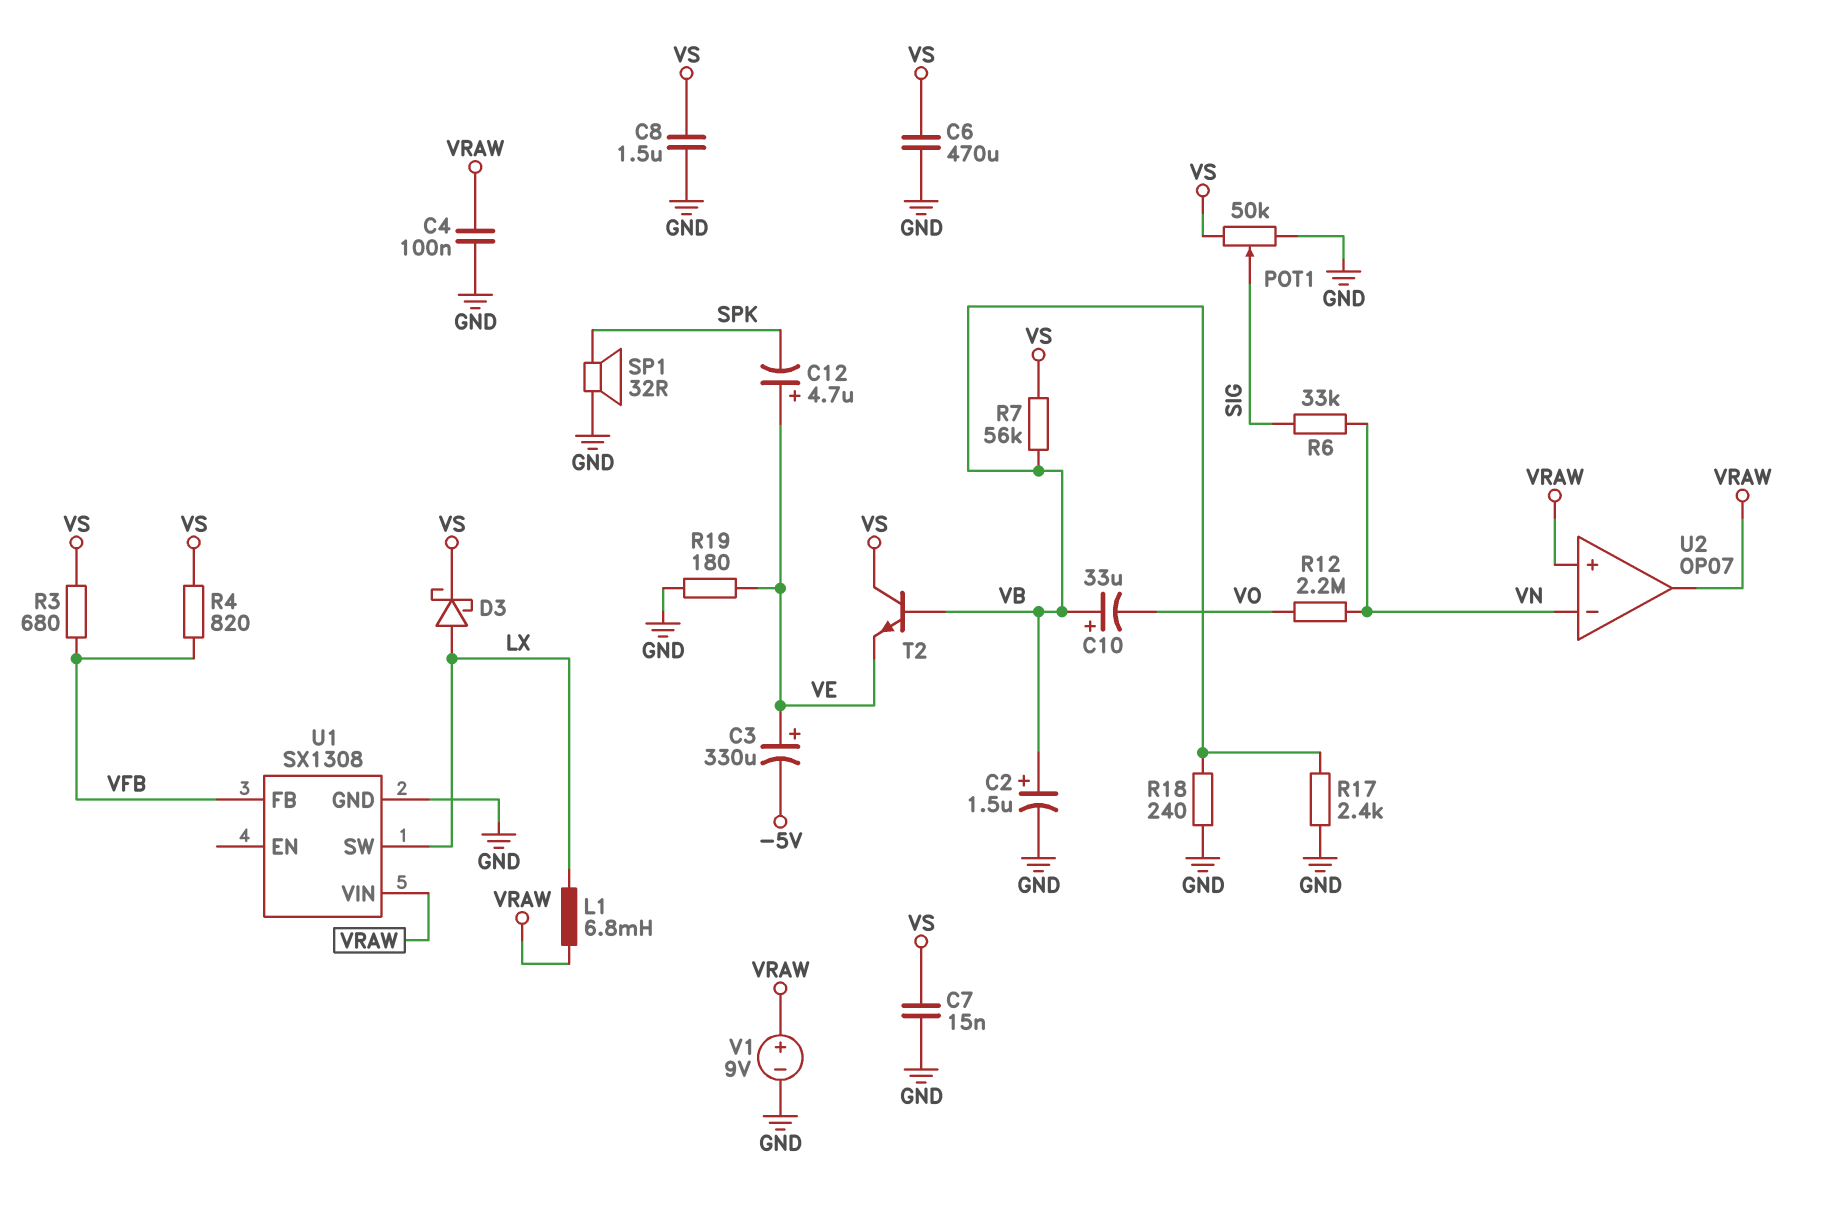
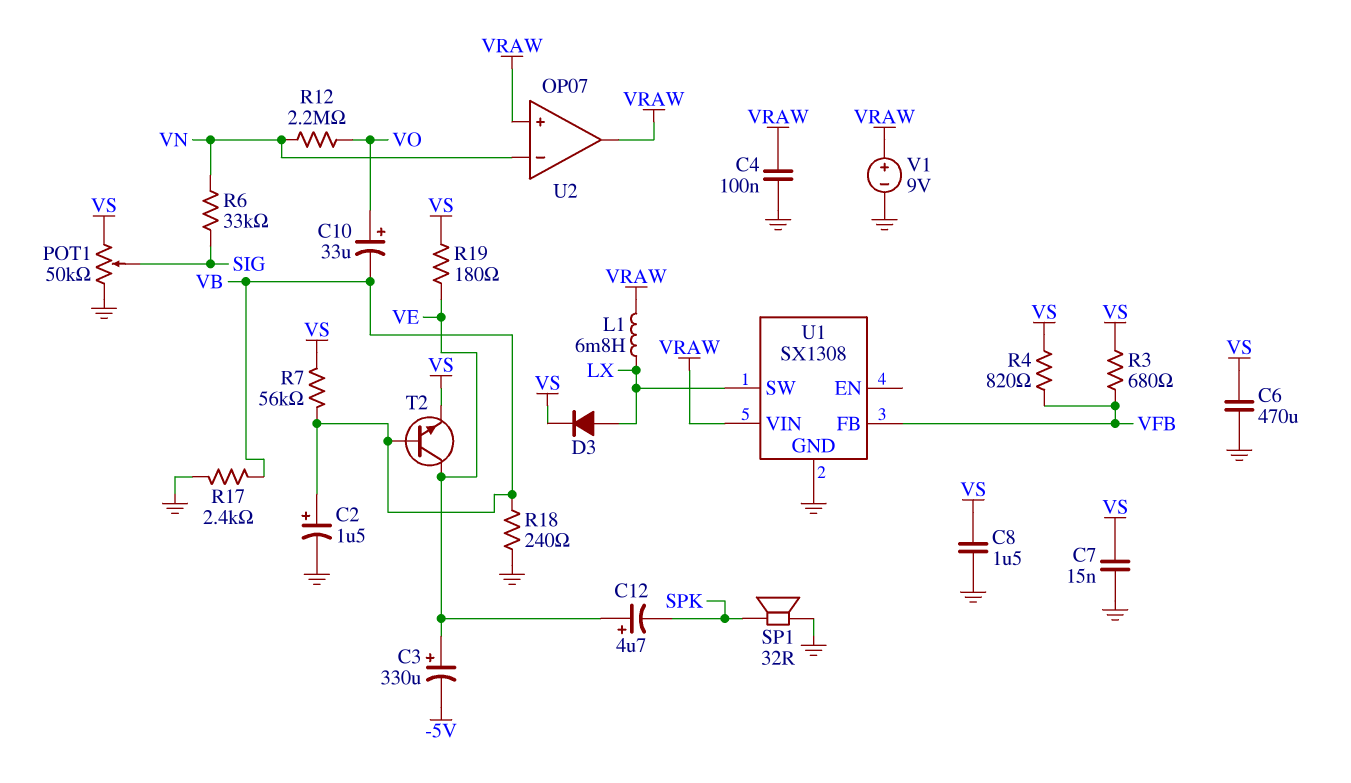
C10: 33uF (plus VB, minus VO) -> 33uF (plus VO, minus VB)
D3: schottky (A LX, K VS) -> diode (A LX, K VS)
R19: 180 (GND, VE) -> 180 (VE, VS)
T2: NPN (B VB, C VS, E VE) -> NPN (B VB, C VE, E VS)

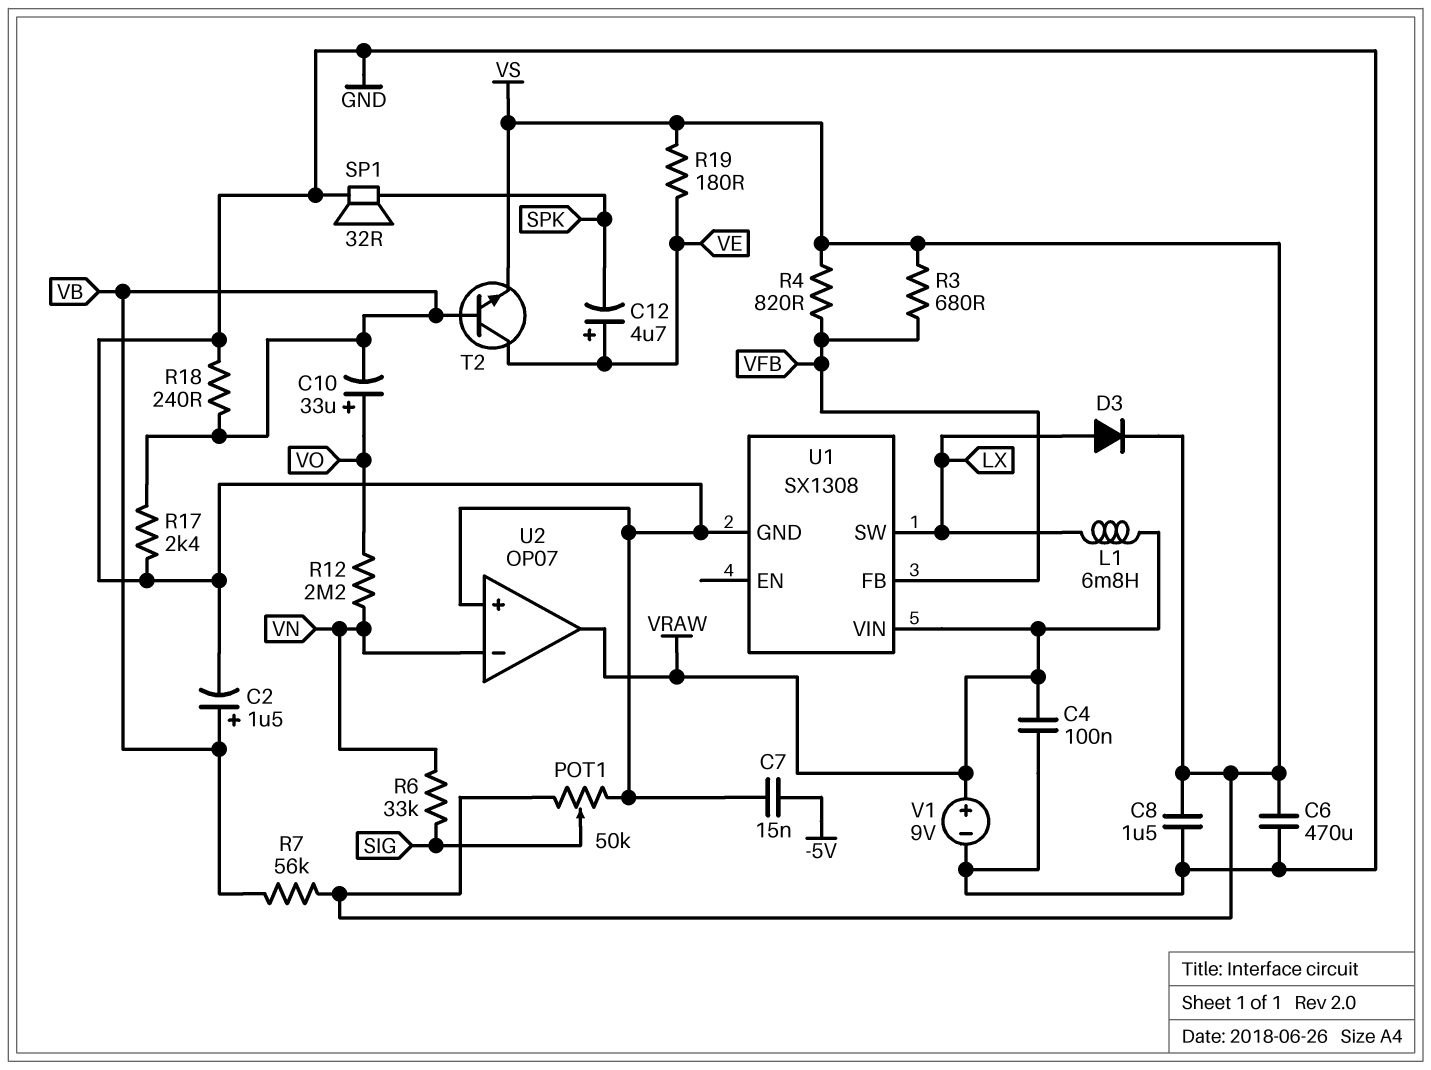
C3: 330uF (plus VE, minus -5V) -> none
C7: 15nF (GND, VS) -> 15nF (-5V, GND)
U2 pin in+: VRAW -> GND

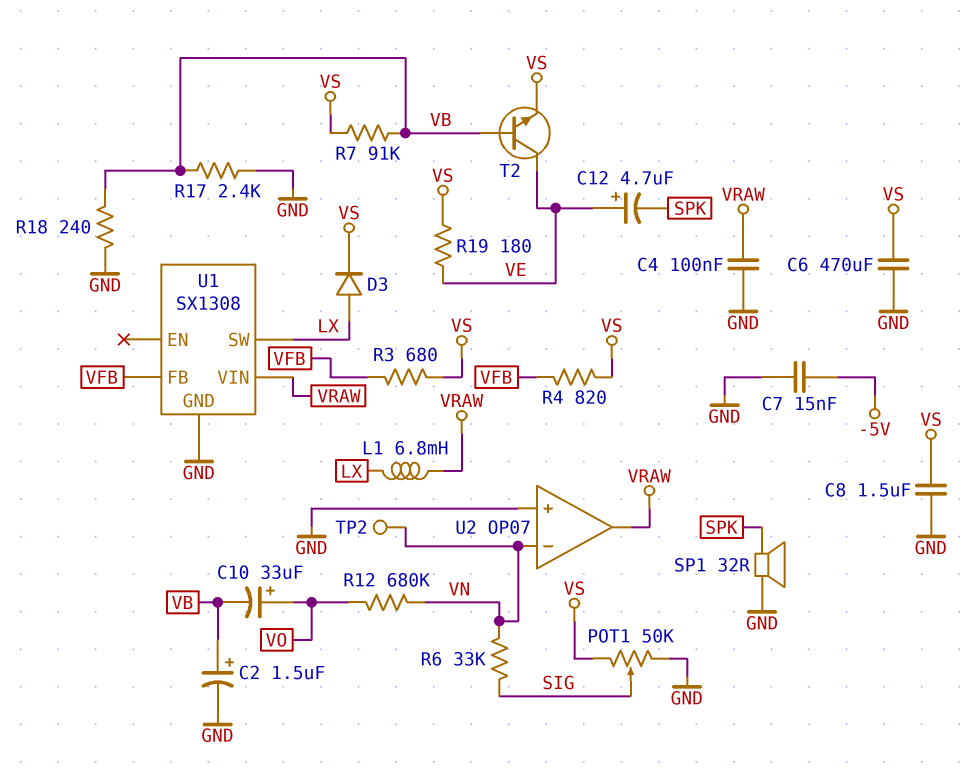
R7: 56k (VB, VS) -> 91k (VB, VS)
R12: 2.2M (VN, VO) -> 680k (VN, VO)
TP2: none -> test point (VN)
V1: 9V (plus VRAW, minus GND) -> none

